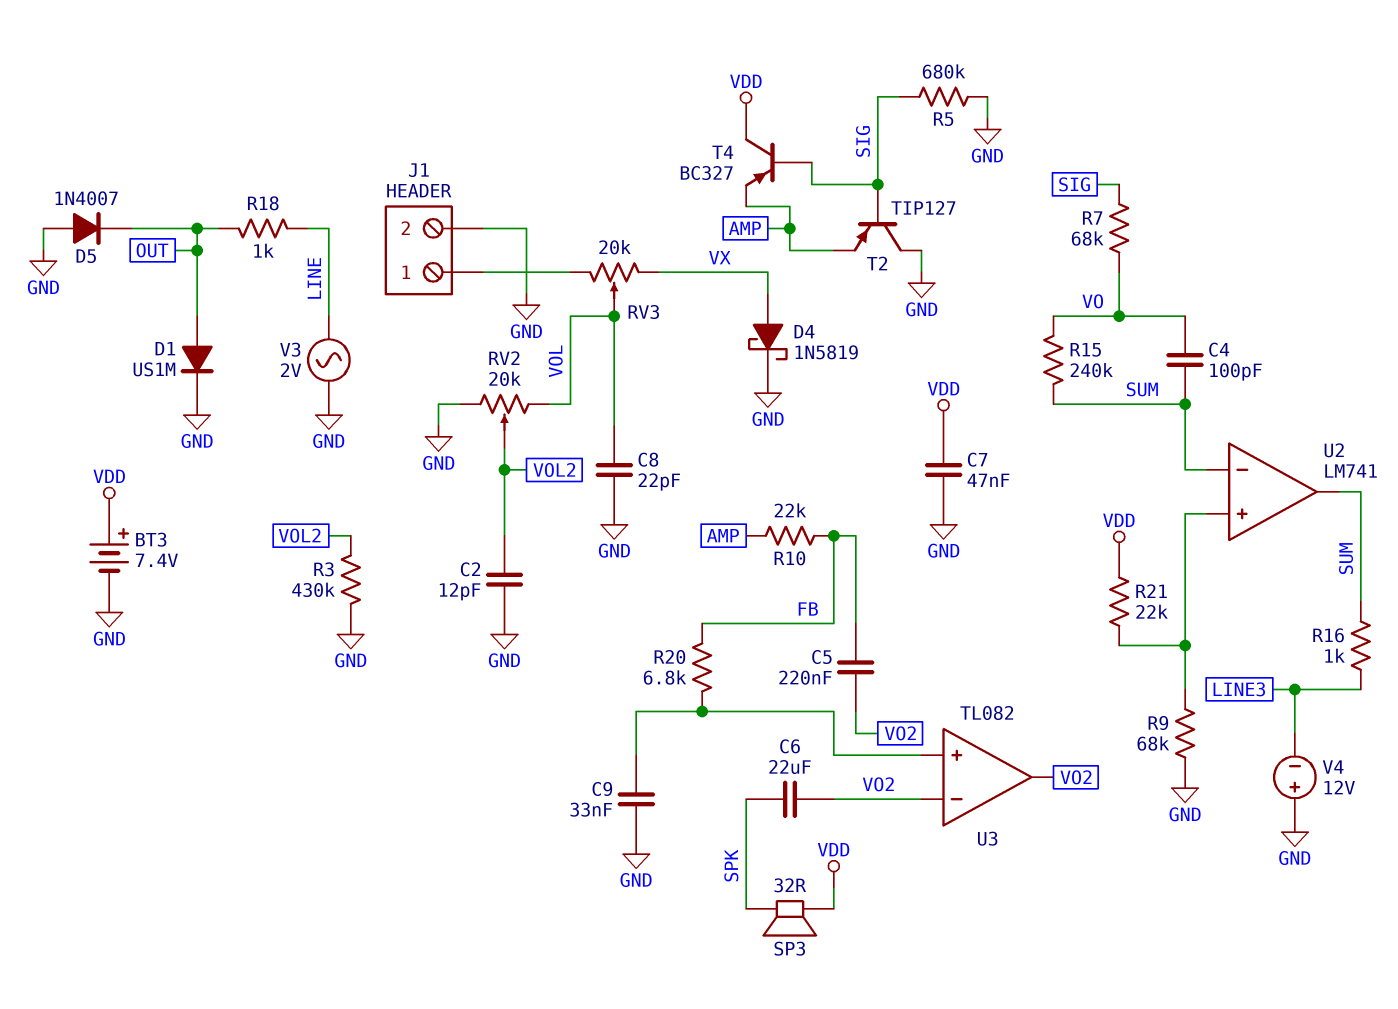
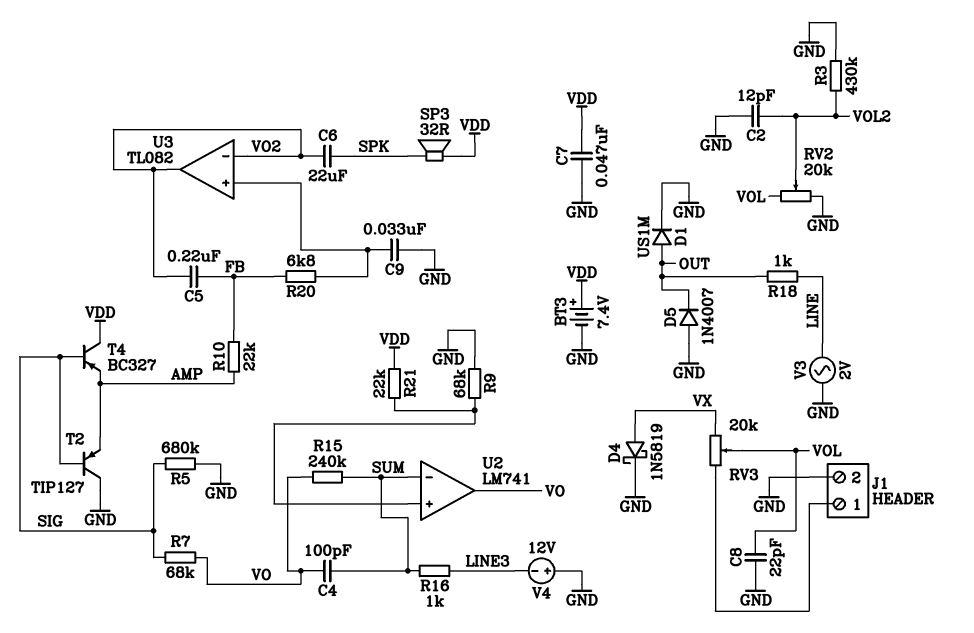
U2 pin out: SUM -> VO

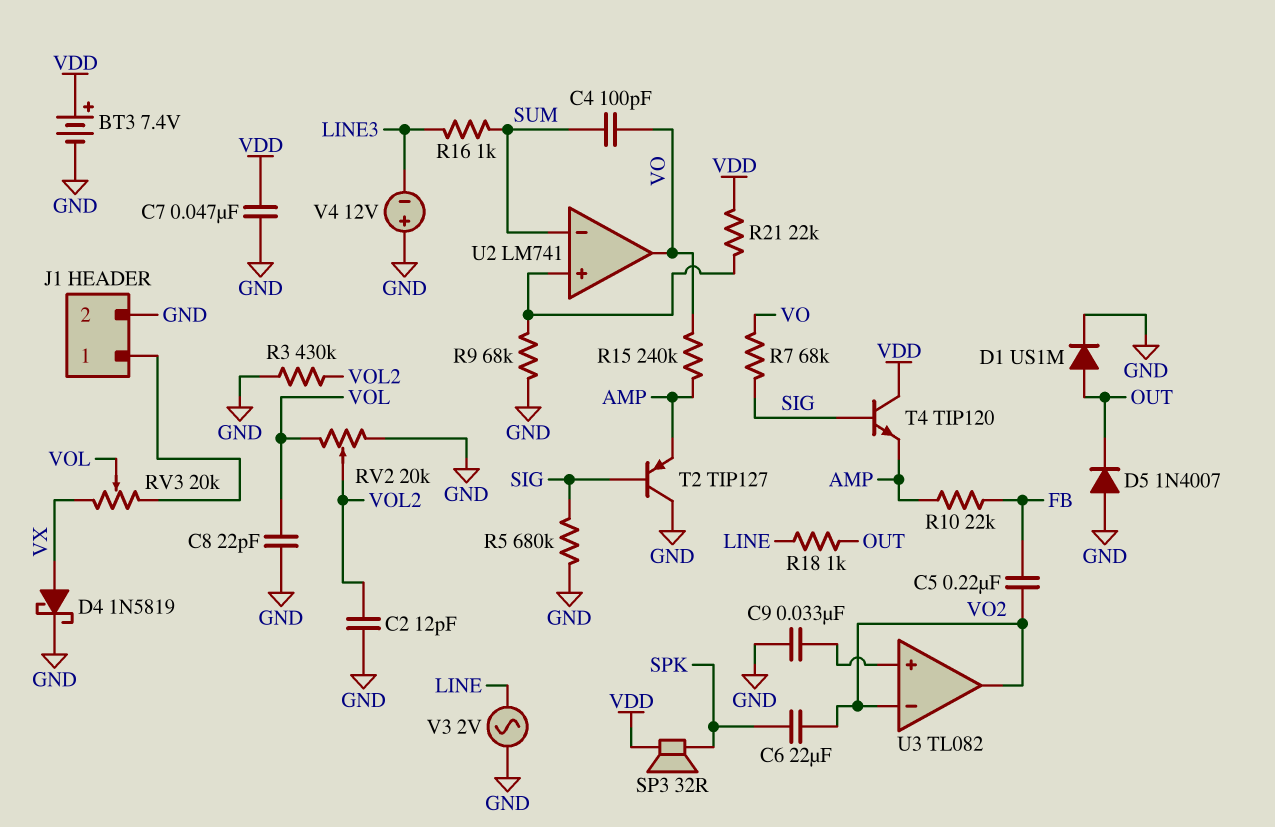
R15: 240k (SUM, VO) -> 240k (AMP, VO)
R20: 6.8k (FB, U3/in+) -> none
T4: PNP BC327 (B SIG, C VDD, E AMP) -> NPN TIP120 (B SIG, C VDD, E AMP)

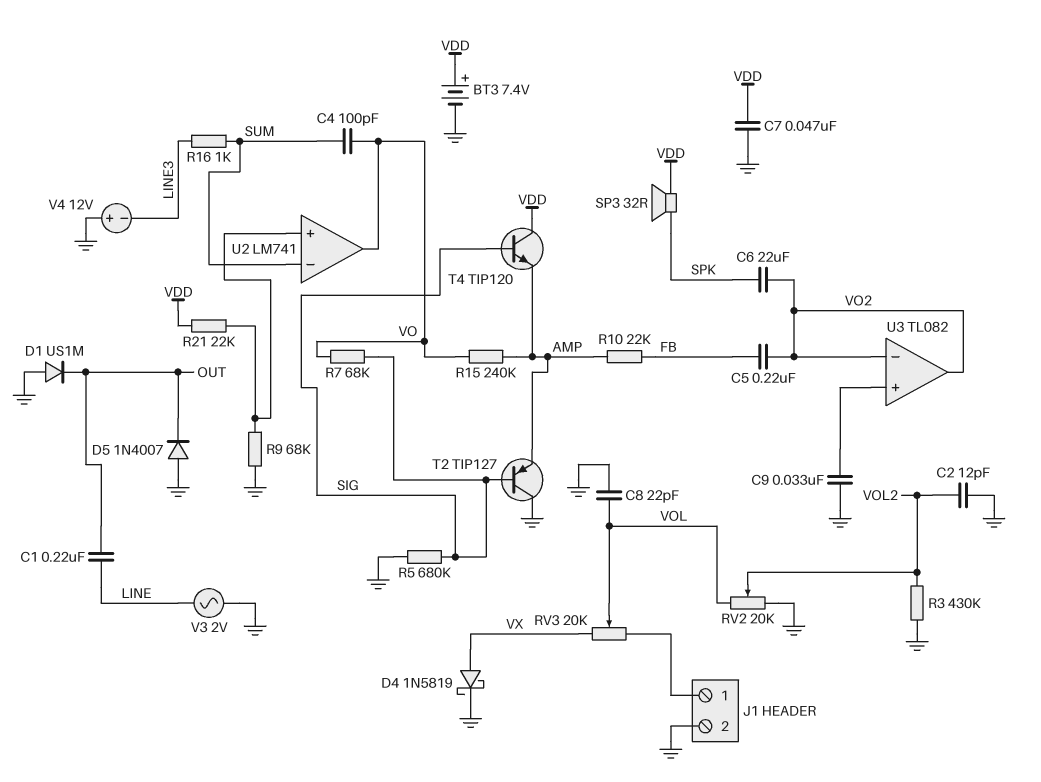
C1: none -> 220nF (LINE, OUT)
D1: diode US1M (A OUT, K GND) -> diode US1M (A GND, K OUT)
R18: 1k (LINE, OUT) -> none

